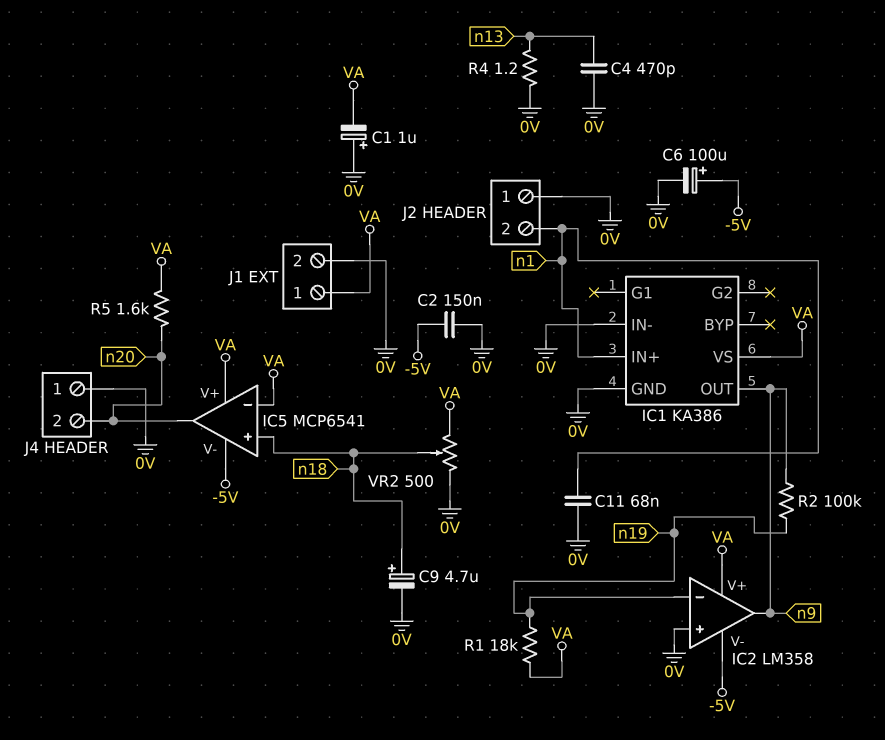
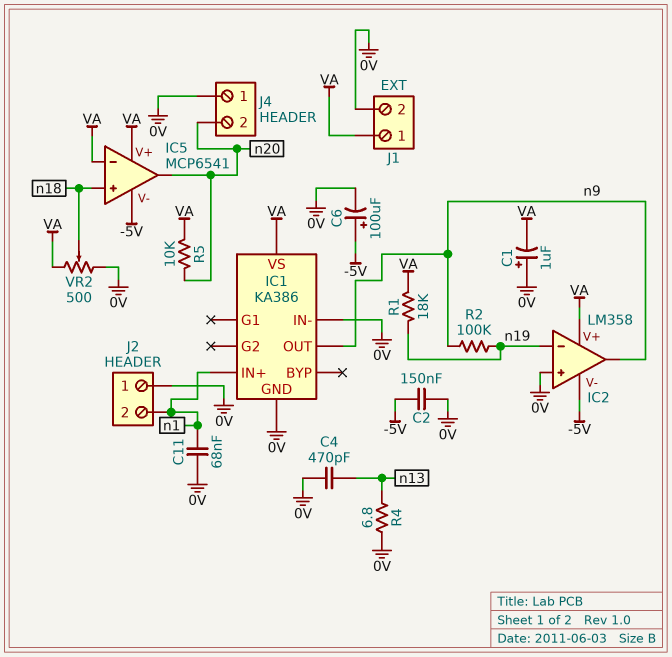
C9: 4.7uF (plus n18, minus 0V) -> none
R4: 1.2 (0V, n13) -> 6.8 (0V, n13)
R5: 1.6k (VA, n20) -> 10k (VA, n20)

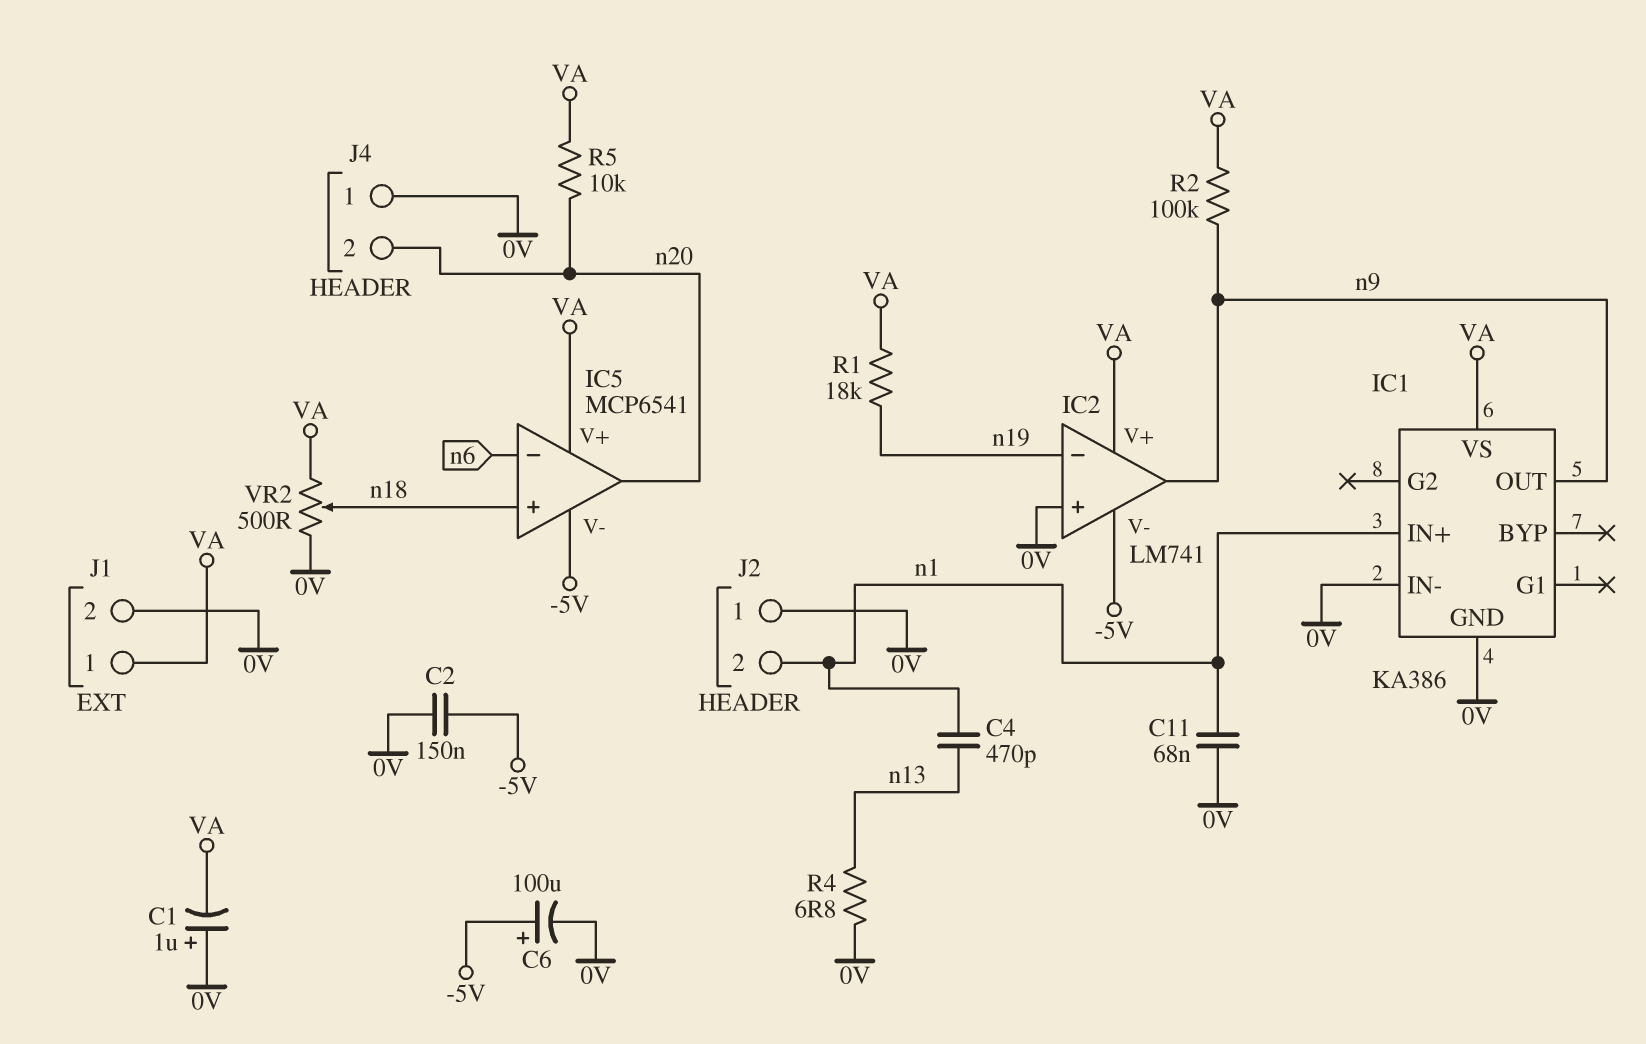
C4: 470pF (0V, n13) -> 470pF (n1, n13)
IC2: LM358 -> LM741
IC5 pin in-: VA -> n6
R2: 100k (n9, n19) -> 100k (VA, n9)

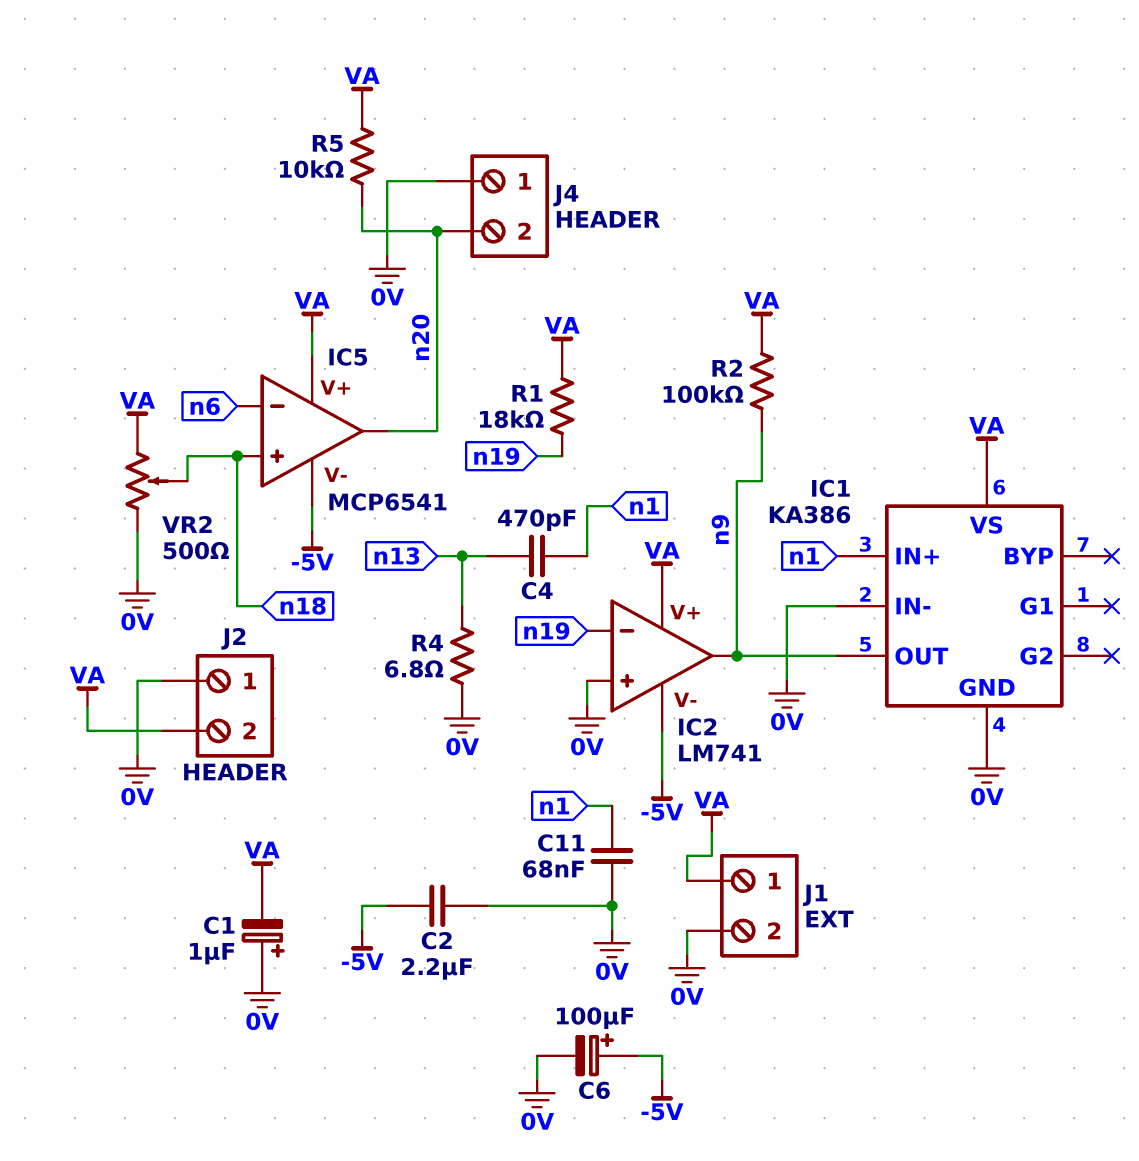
C2: 150nF (-5V, 0V) -> 2.2uF (-5V, 0V)
J2 pin 2: n1 -> VA

